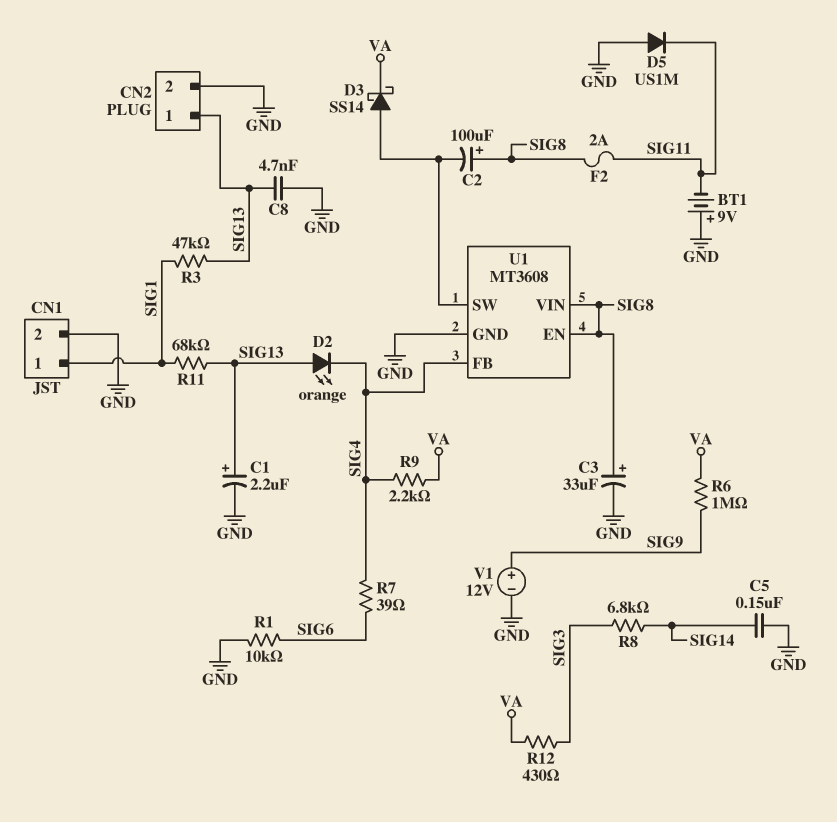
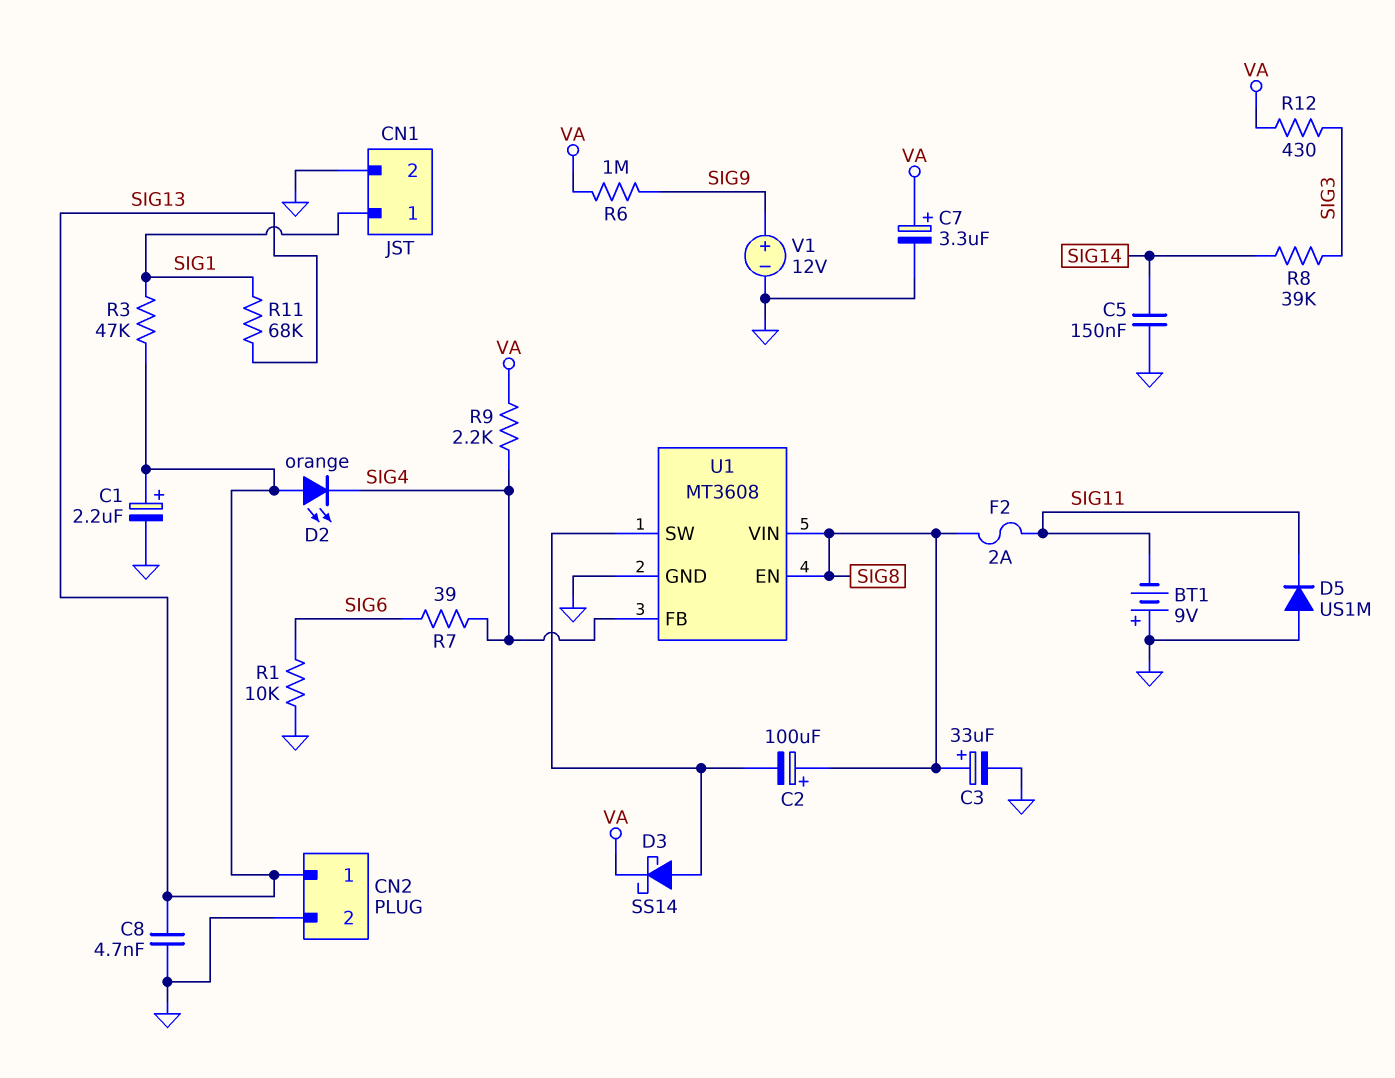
C7: none -> 3.3uF (plus VA, minus GND)
R8: 6.8k (SIG3, SIG14) -> 39k (SIG3, SIG14)

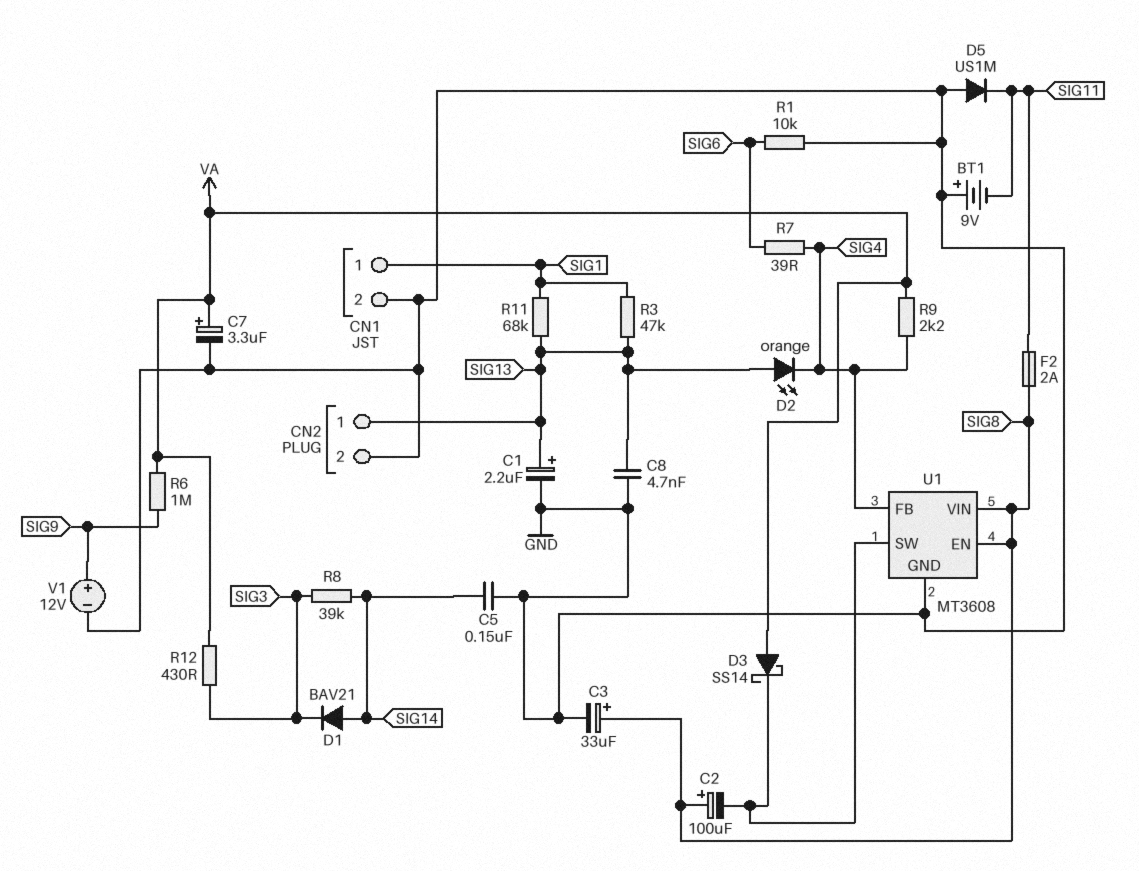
D1: none -> diode BAV21 (A SIG14, K SIG3)
D3: schottky SS14 (A U1/SW, K VA) -> schottky SS14 (A VA, K U1/SW)

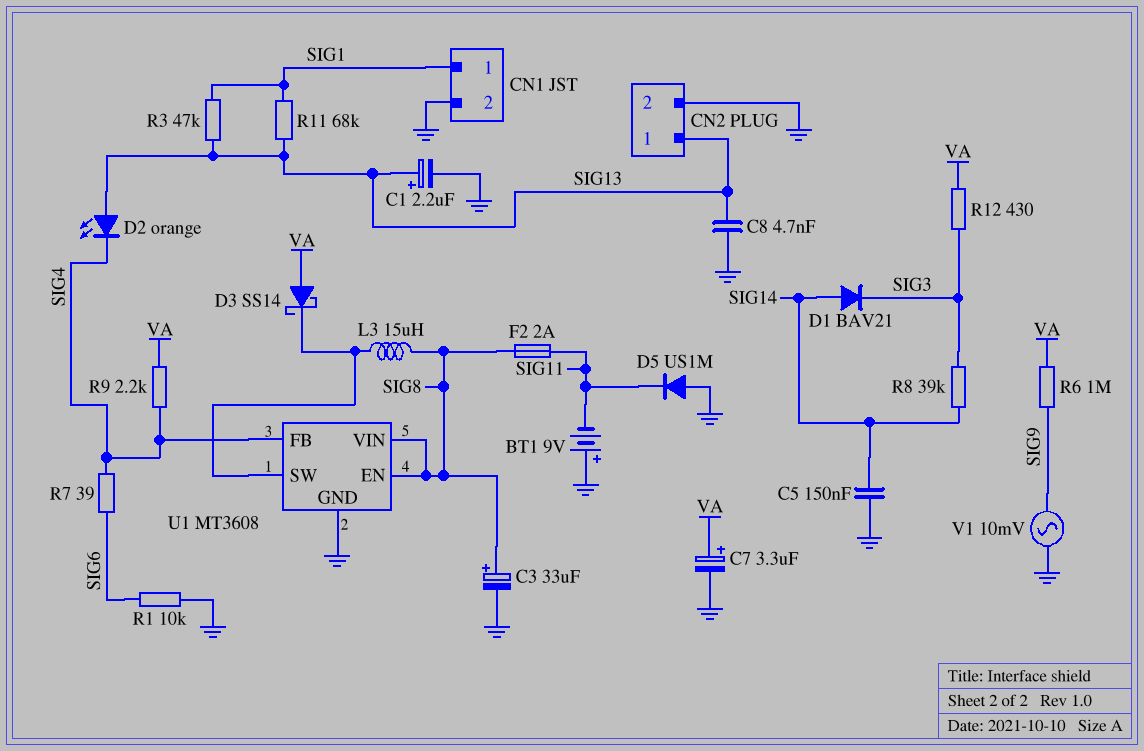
C2: 100uF (plus SIG8, minus U1/SW) -> none
L3: none -> 15uH (SIG8, U1/SW)
V1: 12V (plus SIG9, minus GND) -> AC 10mV (GND, SIG9)

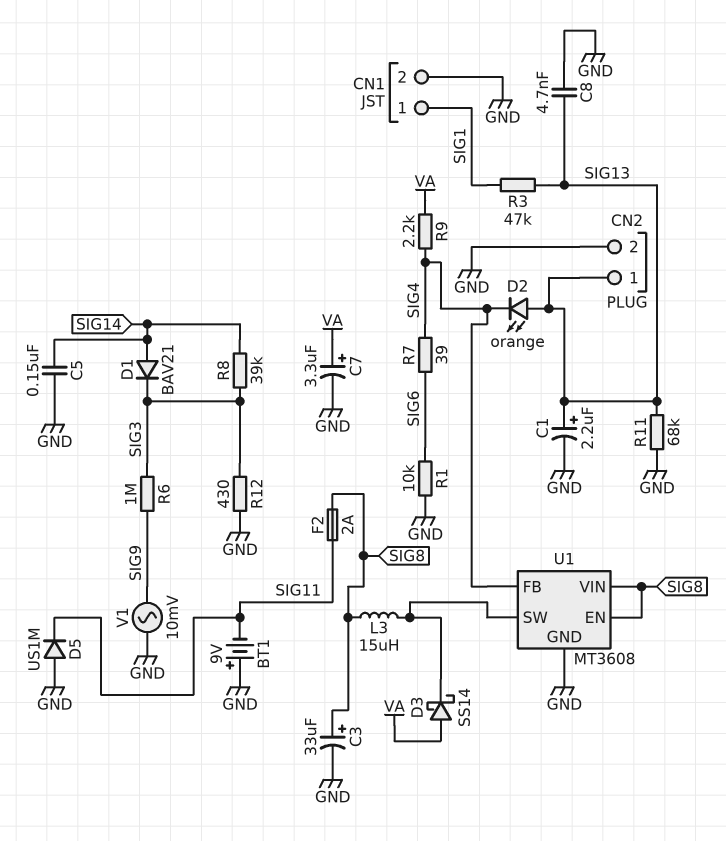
R6: 1M (SIG9, VA) -> 1M (SIG3, SIG9)
R11: 68k (SIG1, SIG13) -> 68k (GND, SIG13)
R12: 430 (SIG3, VA) -> 430 (GND, SIG3)

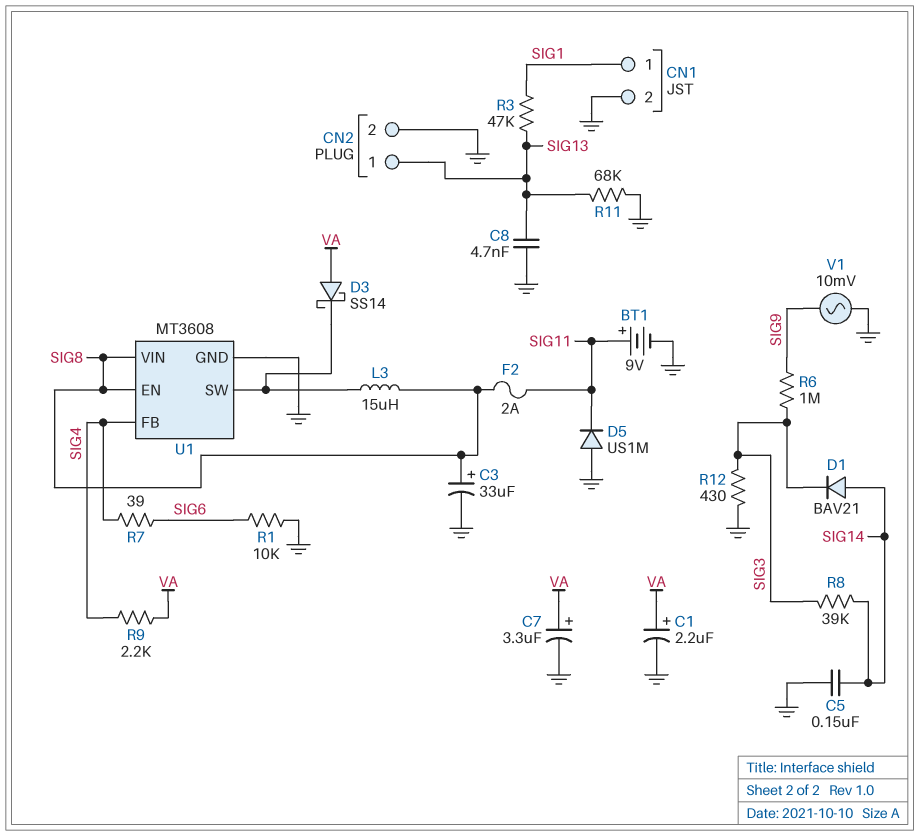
BT1: 9V (plus GND, minus SIG11) -> 9V (plus SIG11, minus GND)
C1: 2.2uF (plus SIG13, minus GND) -> 2.2uF (plus VA, minus GND)
D2: LED orange (A SIG13, K SIG4) -> none

